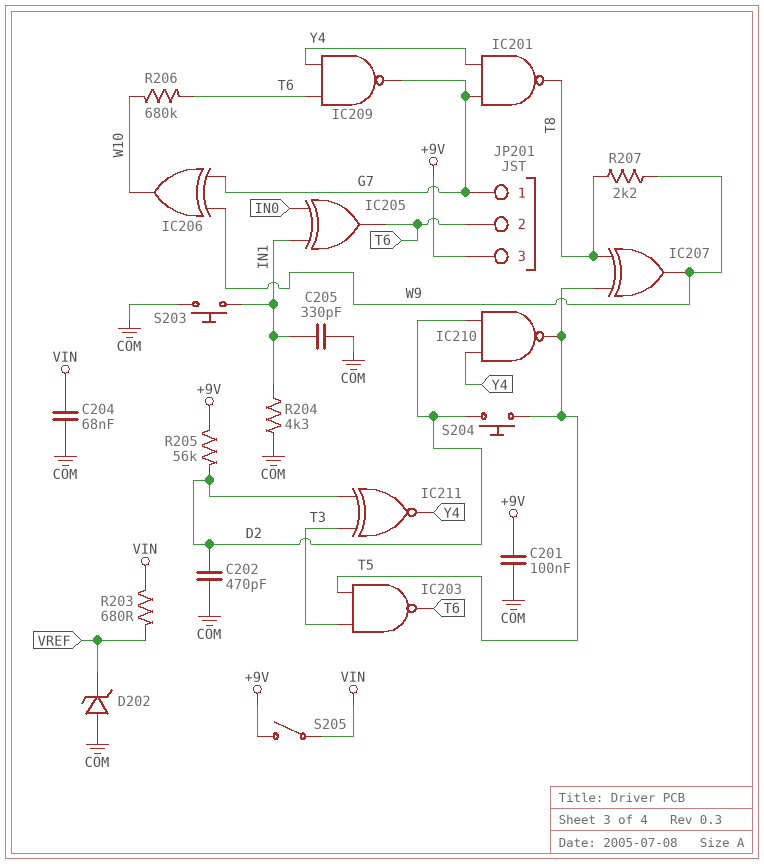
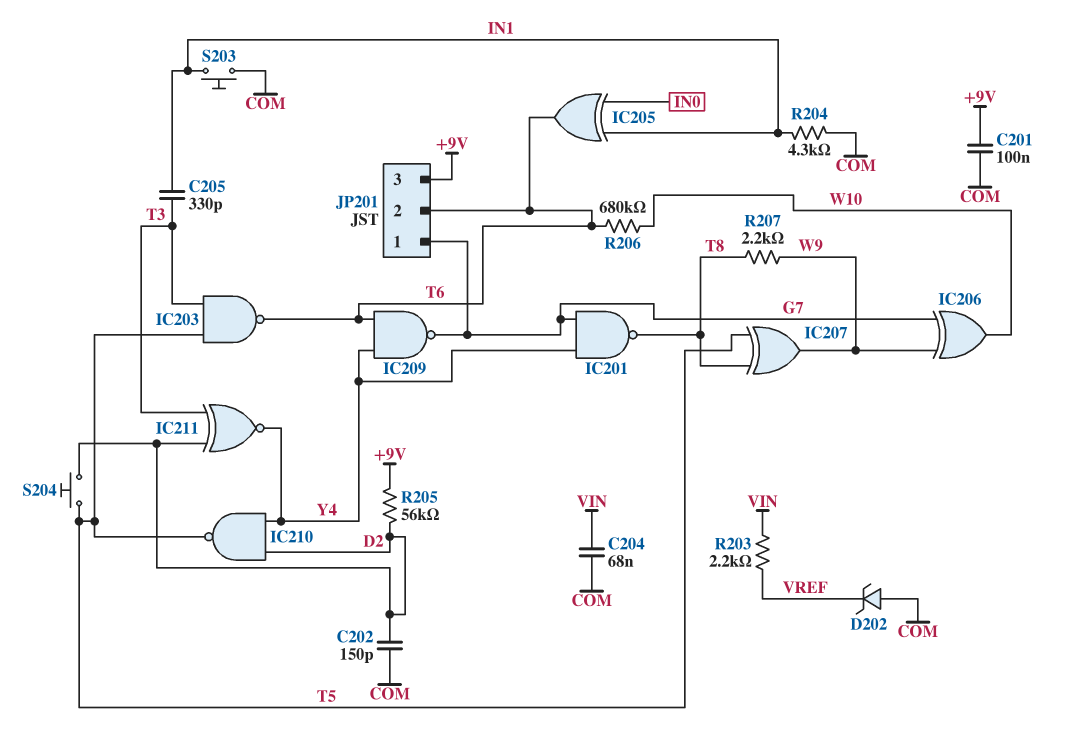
C202: 470pF (COM, D2) -> 150pF (COM, D2)
C205: 330pF (COM, IN1) -> 330pF (IN1, T3)
R203: 680 (VIN, VREF) -> 2.2k (VIN, VREF)
S205: switch (+9V, VIN) -> none

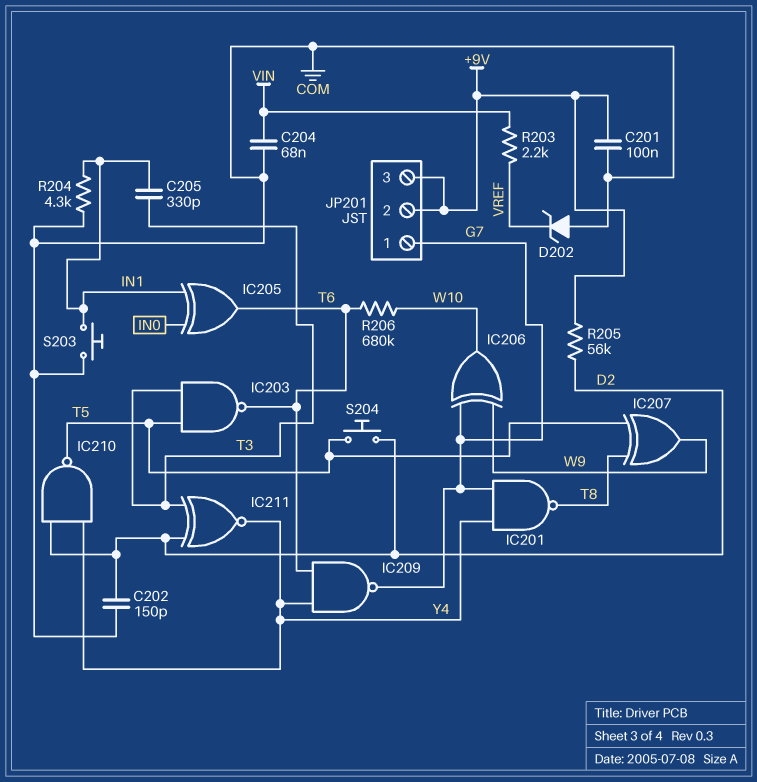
JP201 pin 2: T6 -> +9V
R207: 2.2k (T8, W9) -> none

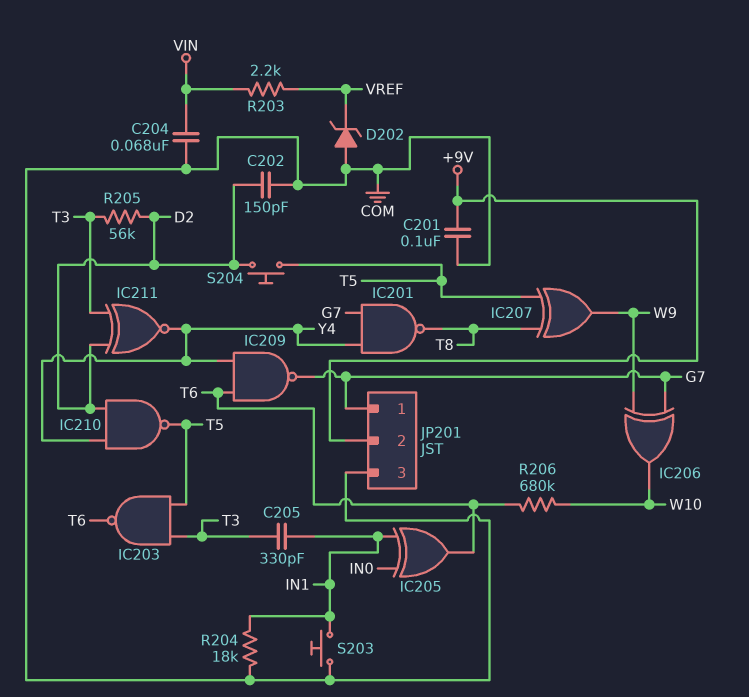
JP201 pin 3: +9V -> COM
R204: 4.3k (COM, IN1) -> 18k (COM, IN1)
R205: 56k (+9V, D2) -> 56k (D2, T3)

